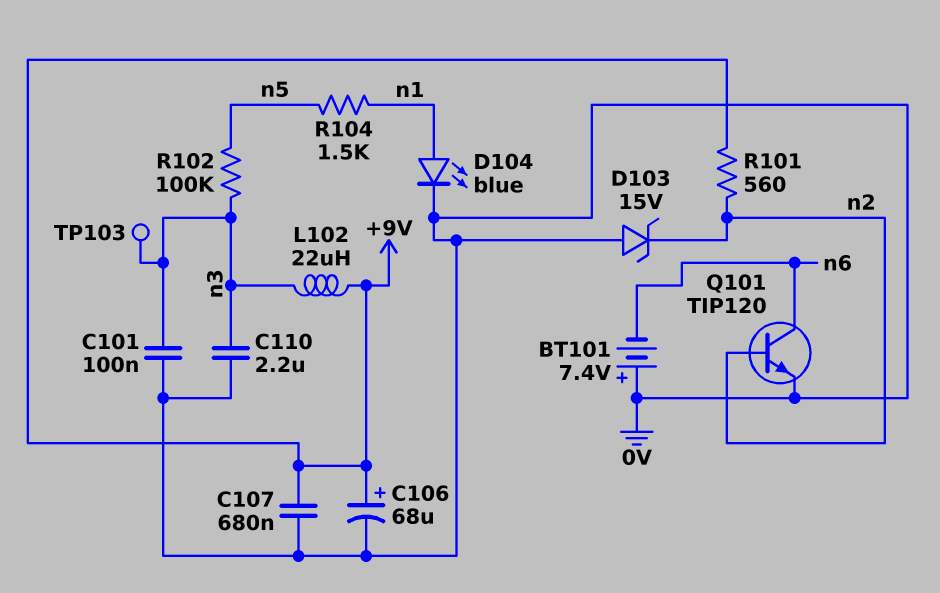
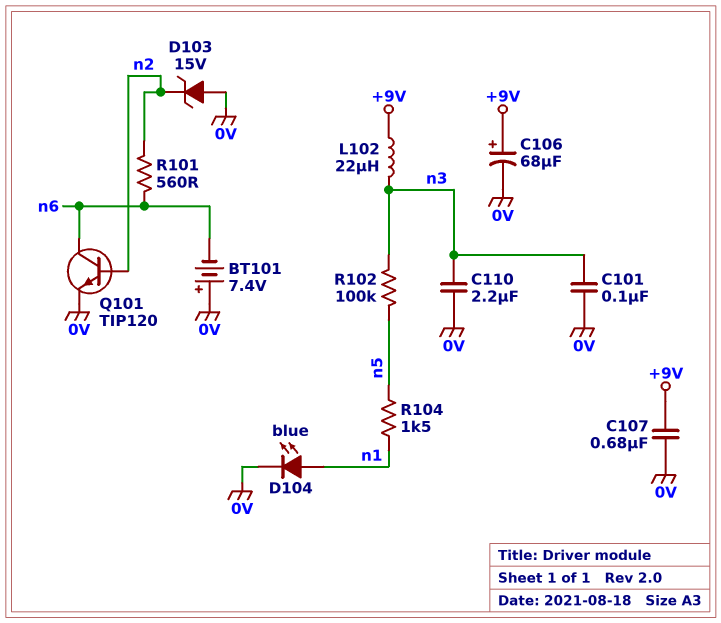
R101: 560 (+9V, n2) -> 560 (n2, n6)
TP103: test point (n3) -> none

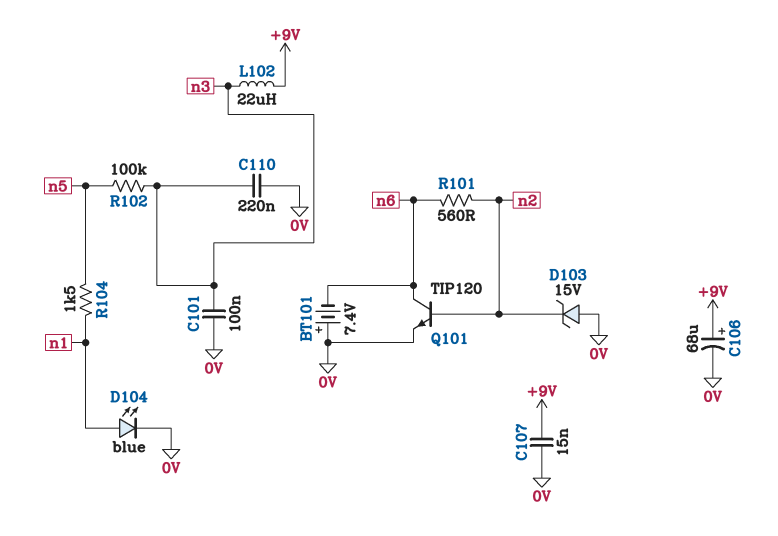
C107: 680nF (+9V, 0V) -> 15nF (+9V, 0V)
C110: 2.2uF (0V, n3) -> 220nF (0V, n3)

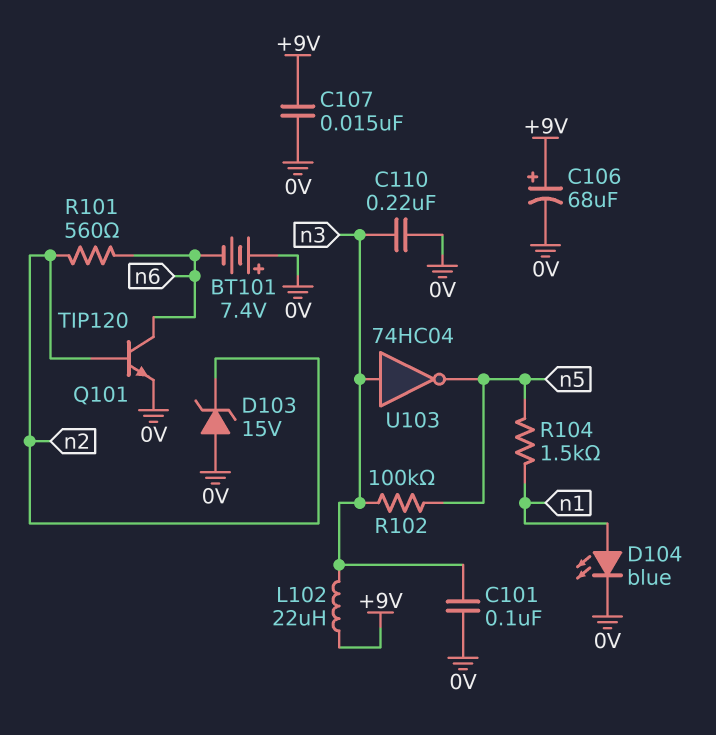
U103: none -> NOT 74HC04 (in n3, out n5)

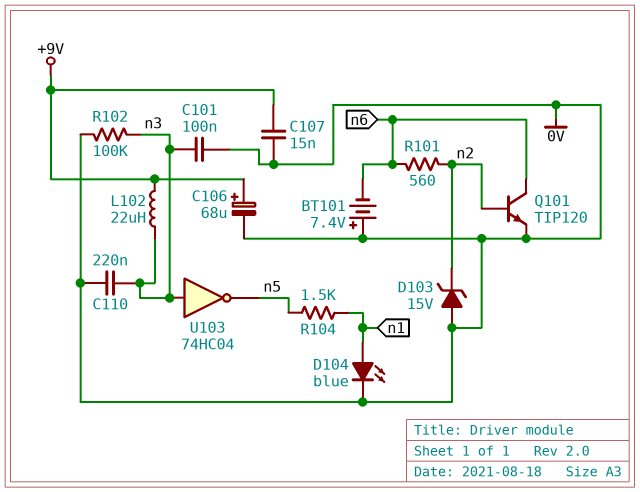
R102: 100k (n3, n5) -> 100k (0V, n3)

